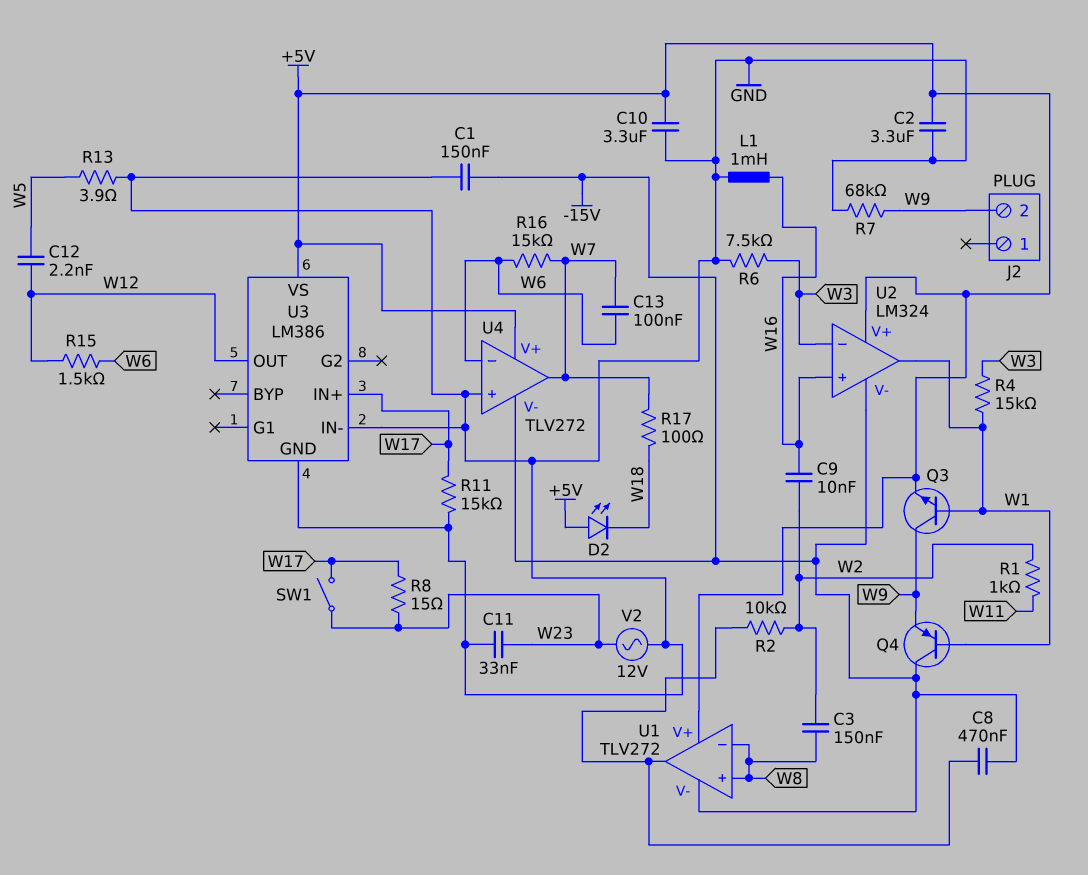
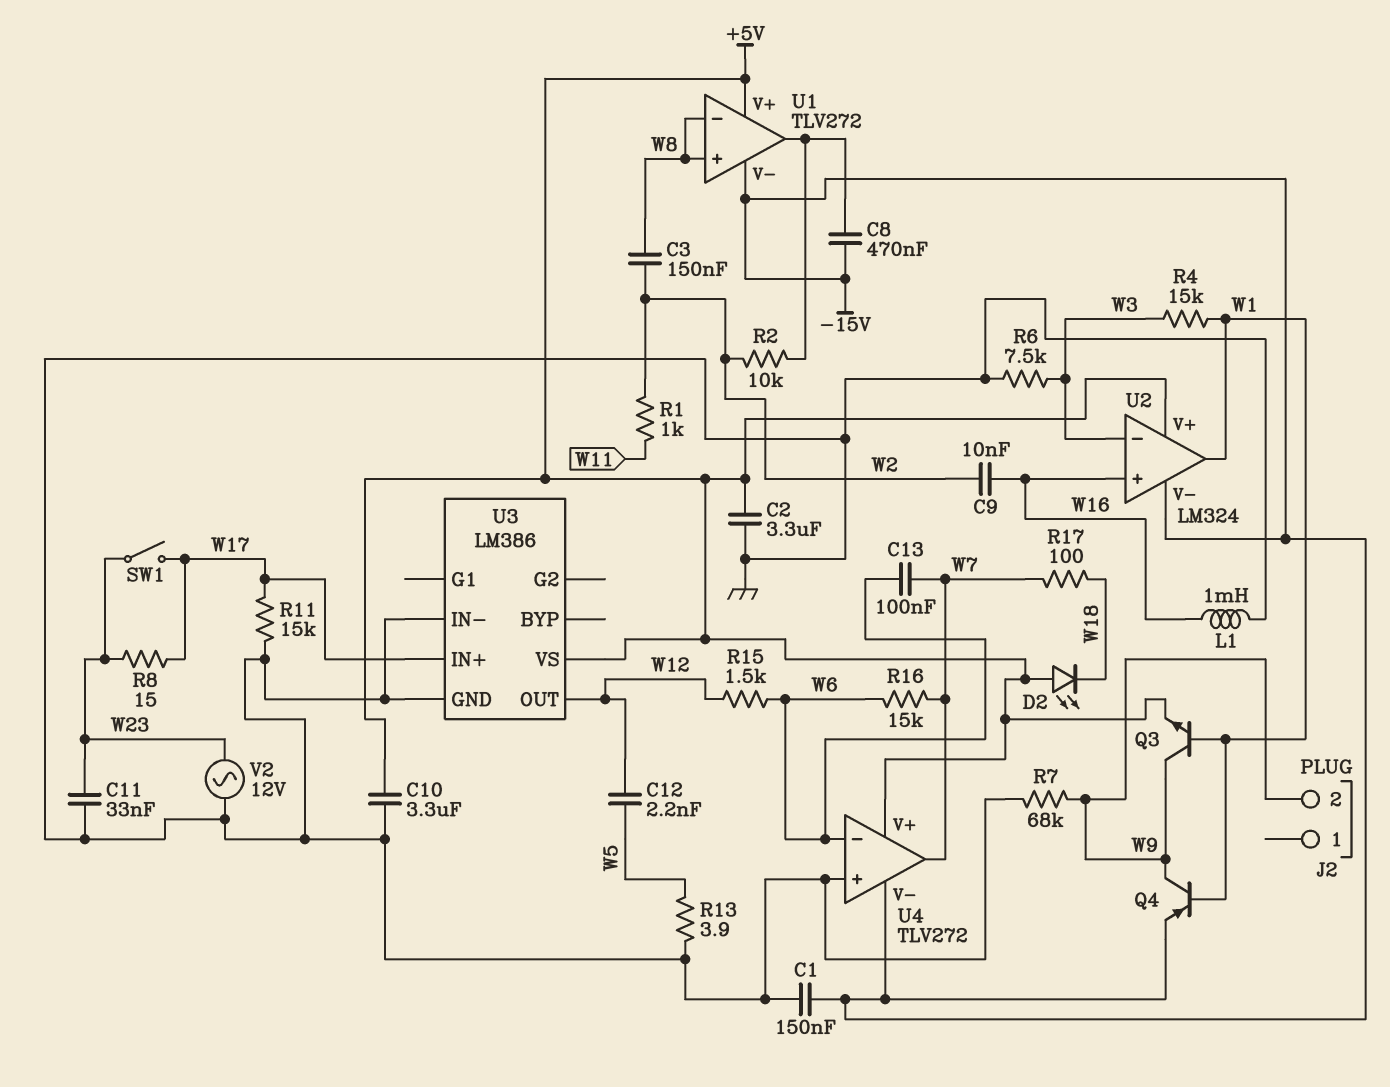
Q4: PNP (B W1, C -15V, E W9) -> PNP (B W1, C W9, E -15V)

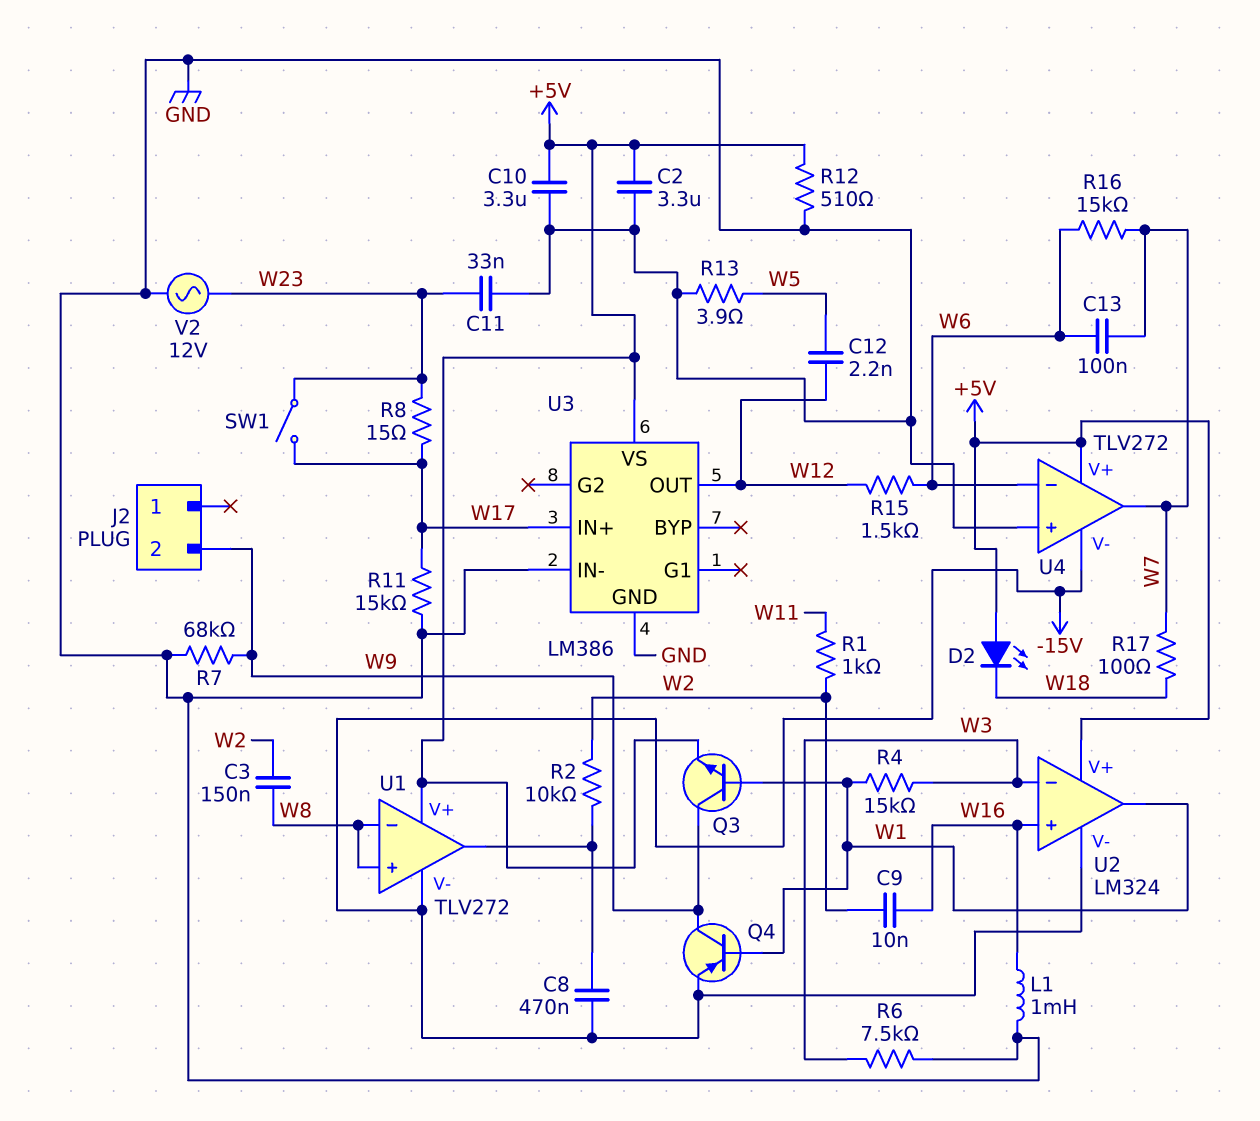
C1: 150nF (-15V, GND) -> none
R12: none -> 510 (+5V, GND)

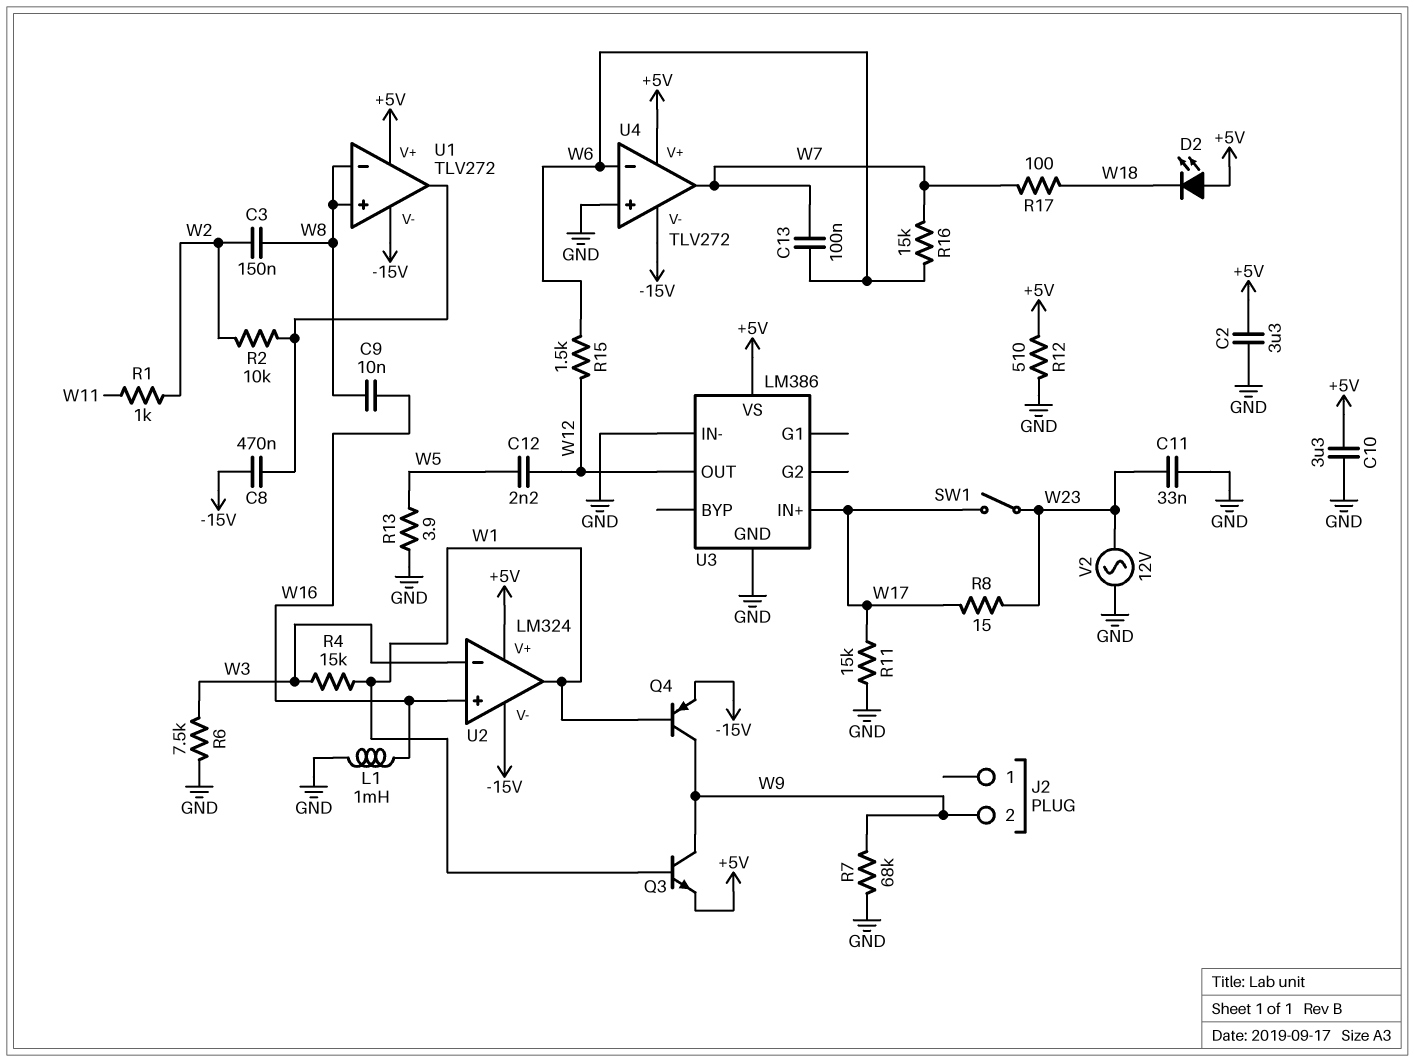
C9: 10nF (W2, W16) -> 10nF (W8, W16)

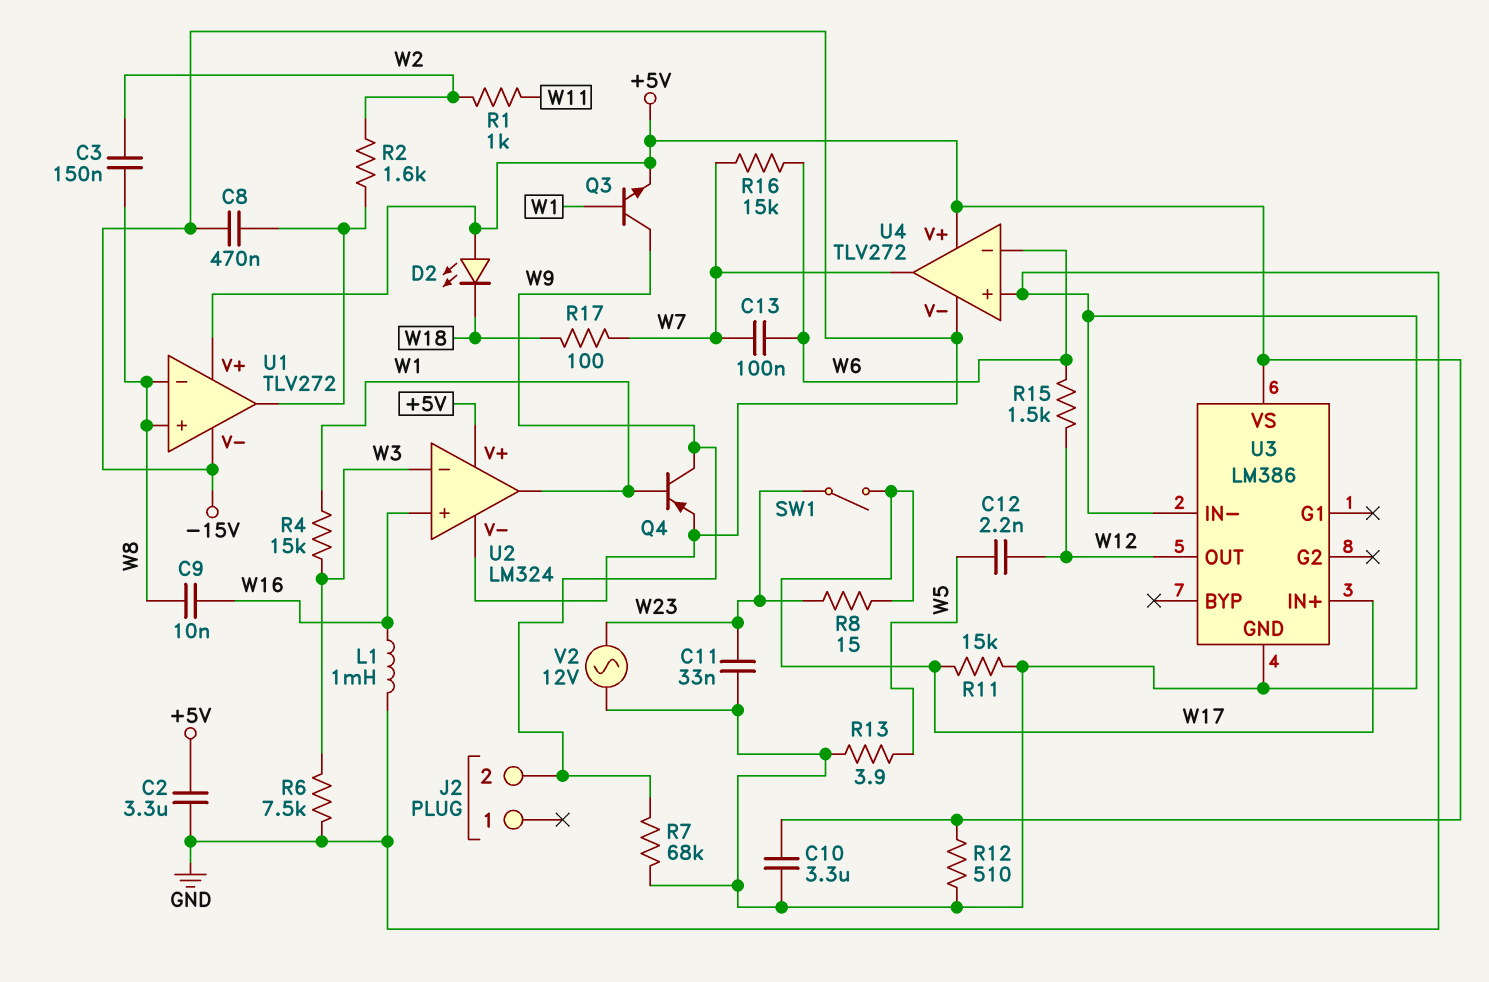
R2: 10k (U1/out, W2) -> 1.6k (U1/out, W2)

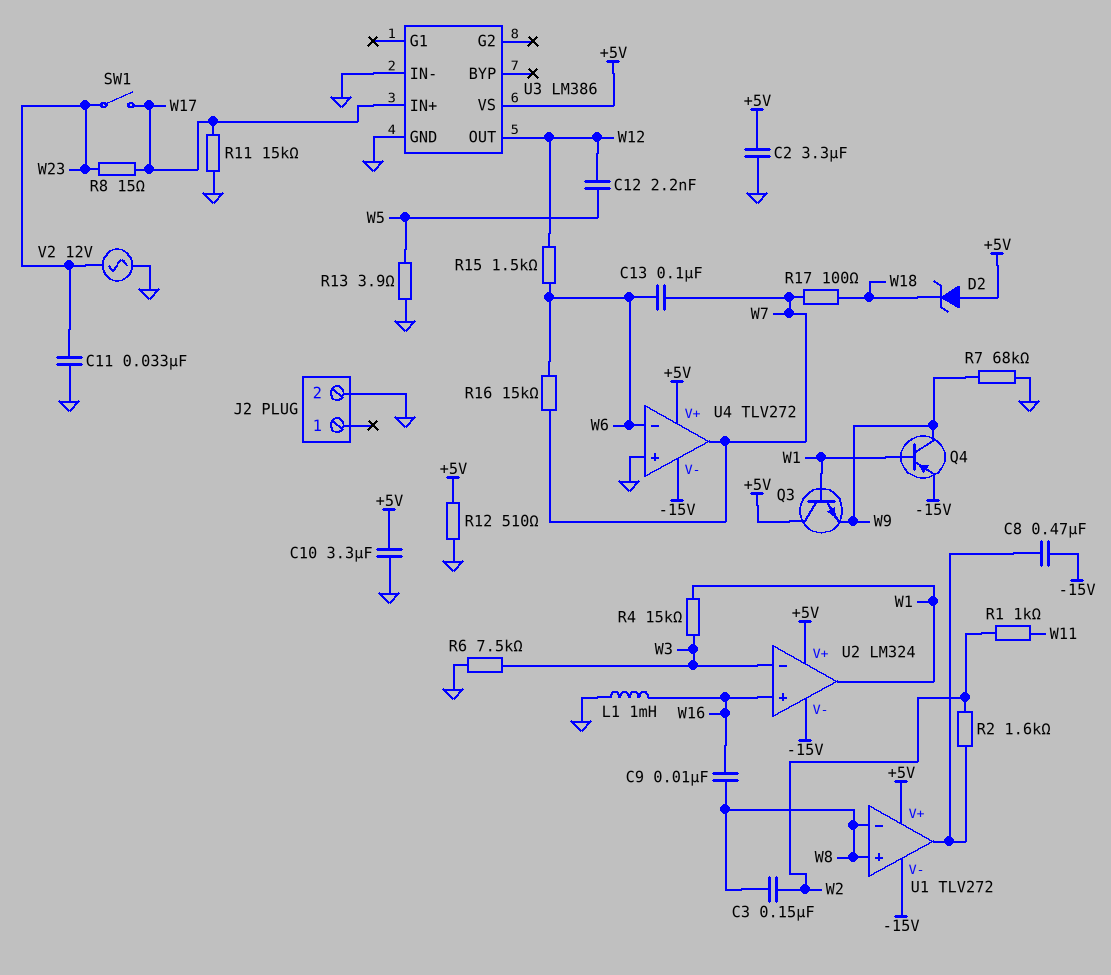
D2: LED (A +5V, K W18) -> zener (A +5V, K W18)
J2 pin 2: W9 -> GND
Q3: NPN (B W1, C W9, E +5V) -> NPN (B W1, C +5V, E W9)

